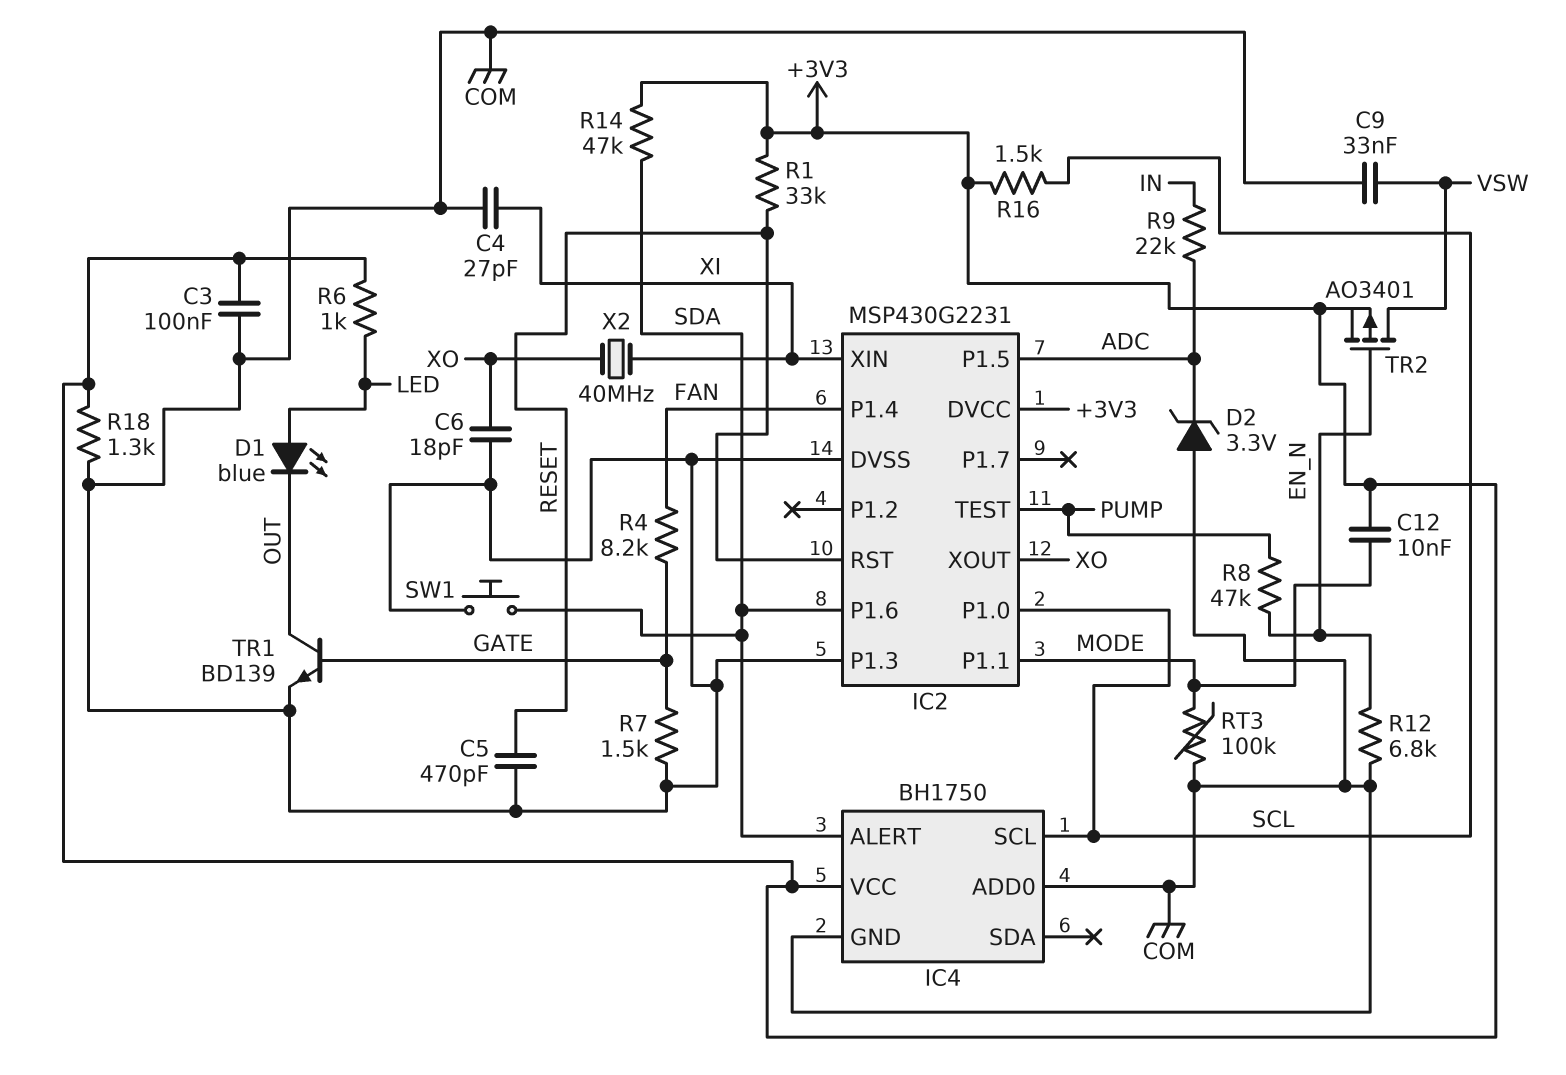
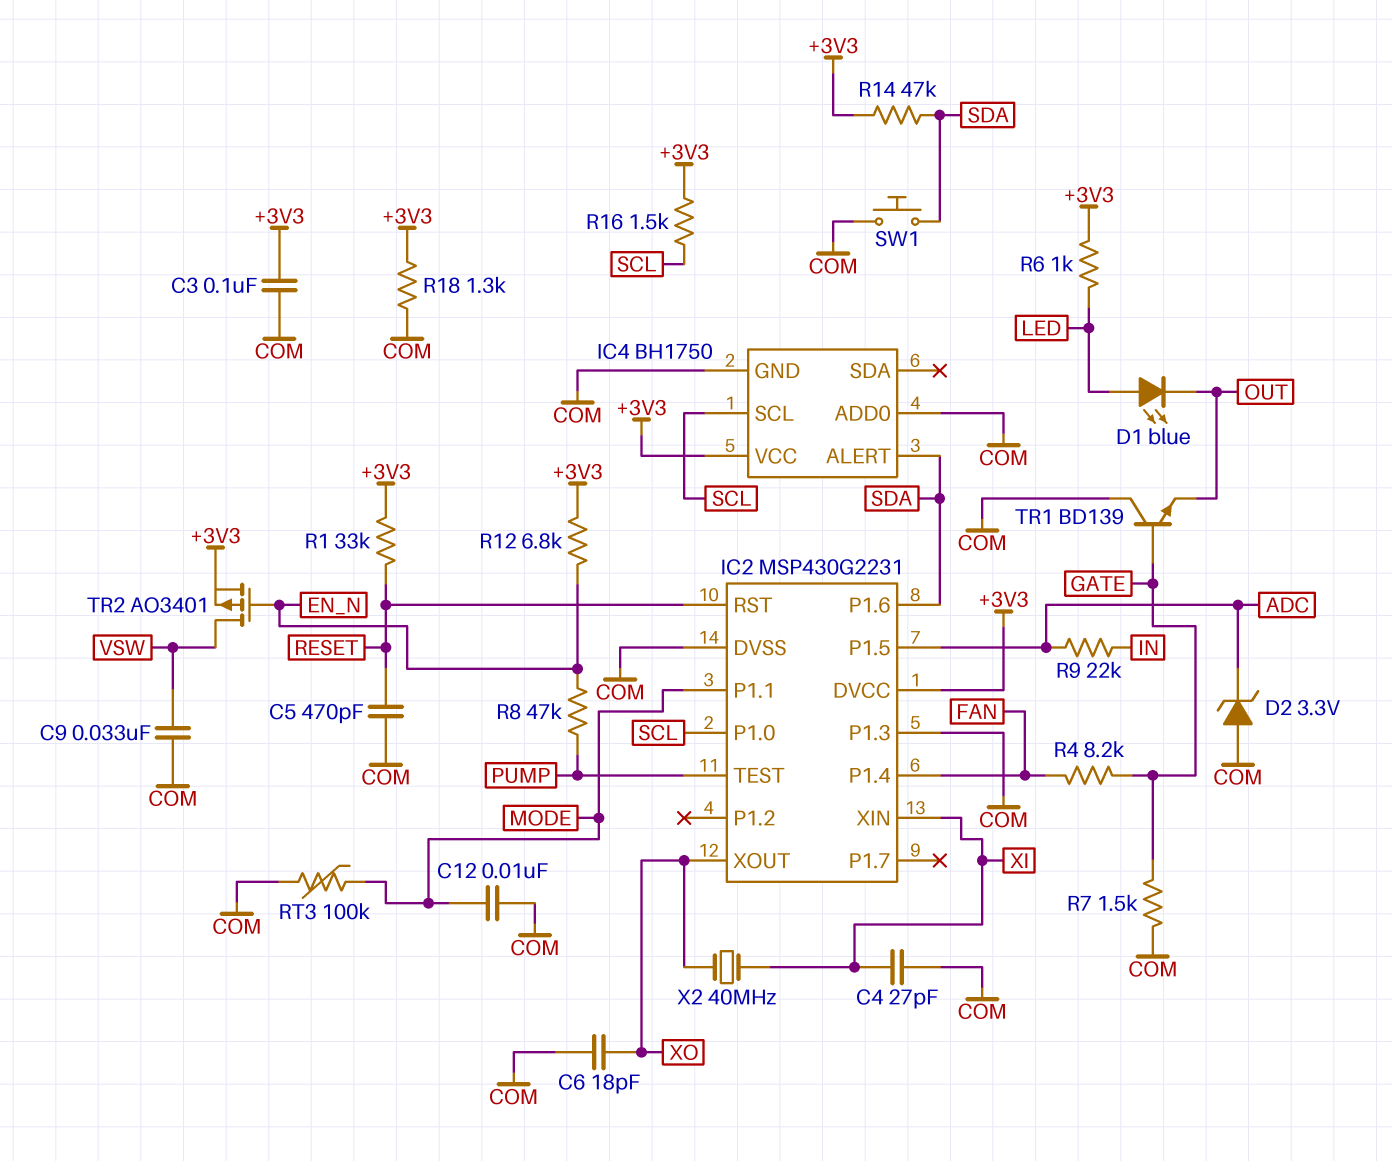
C12: 10nF (+3V3, MODE) -> 10nF (COM, MODE)
R12: 6.8k (COM, EN_N) -> 6.8k (+3V3, EN_N)
TR1: NPN BD139 (B GATE, C OUT, E COM) -> NPN BD139 (B GATE, C COM, E OUT)

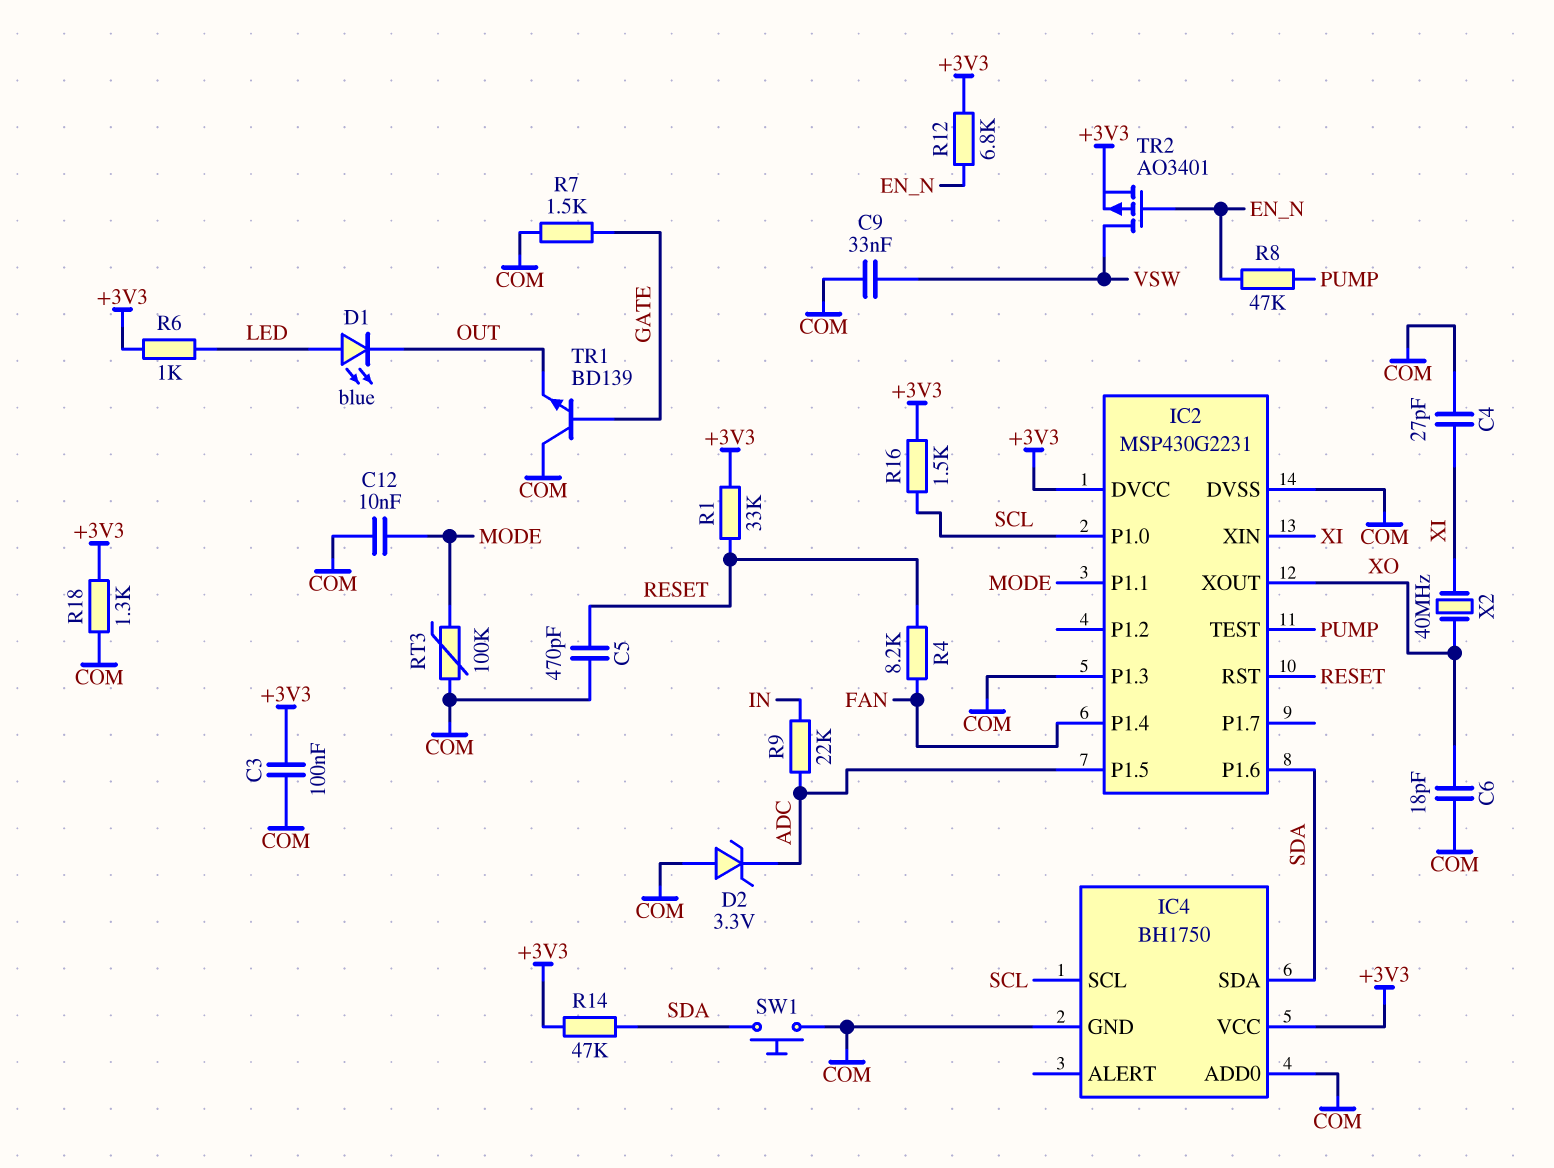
IC4 pin ALERT: SDA -> none
IC4 pin SDA: none -> SDA
R4: 8.2k (FAN, GATE) -> 8.2k (FAN, RESET)

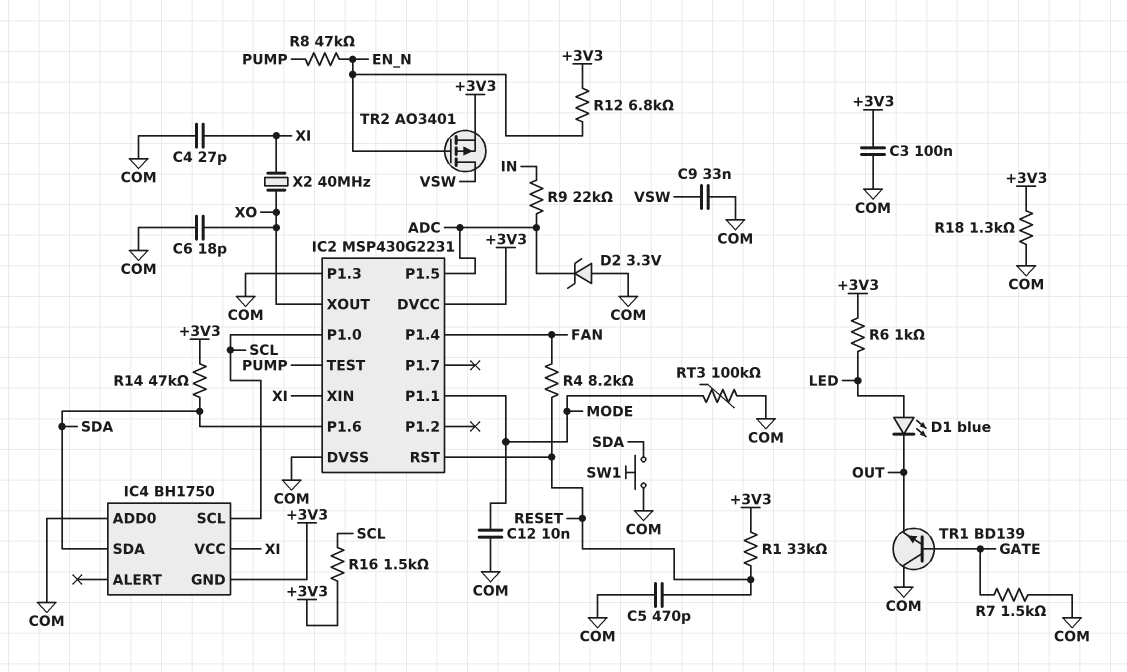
IC4 pin GND: COM -> +3V3
IC4 pin VCC: +3V3 -> XI

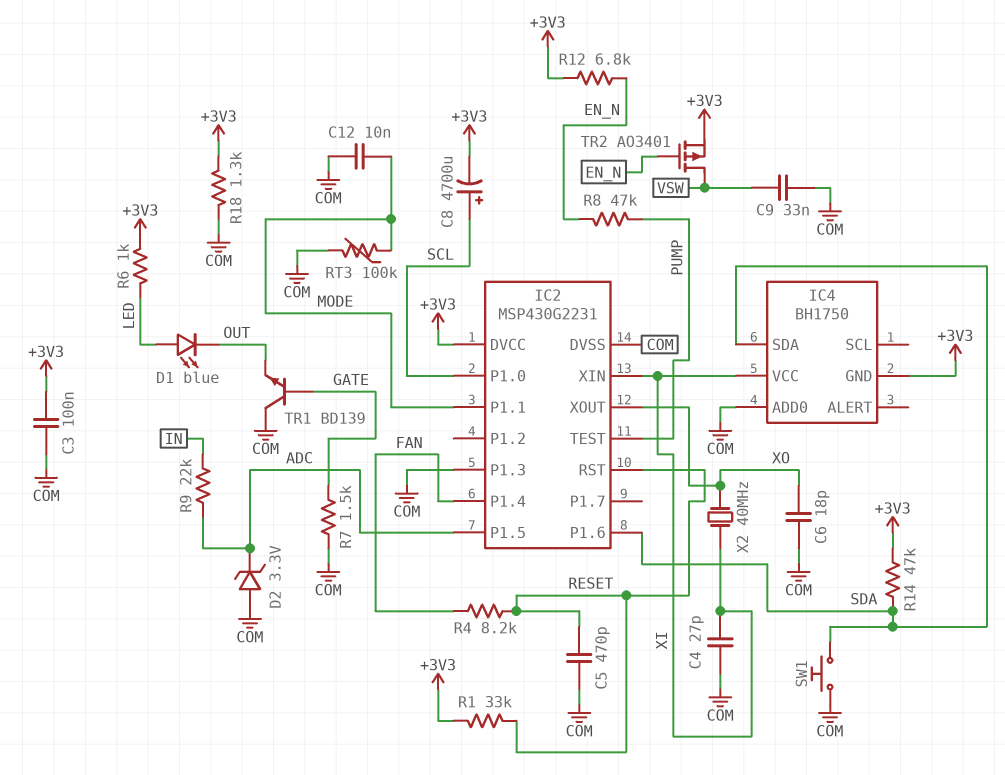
C8: none -> 4700uF (plus SCL, minus +3V3)
IC4 pin SCL: SCL -> none
R16: 1.5k (+3V3, SCL) -> none

